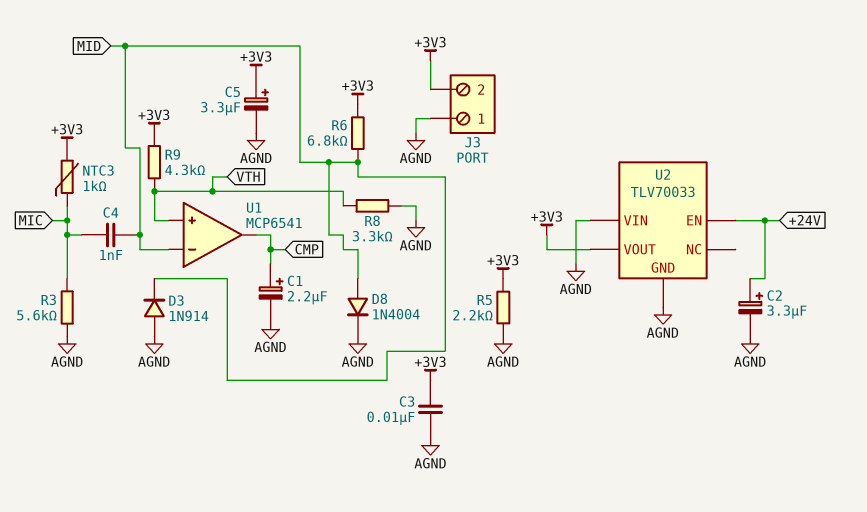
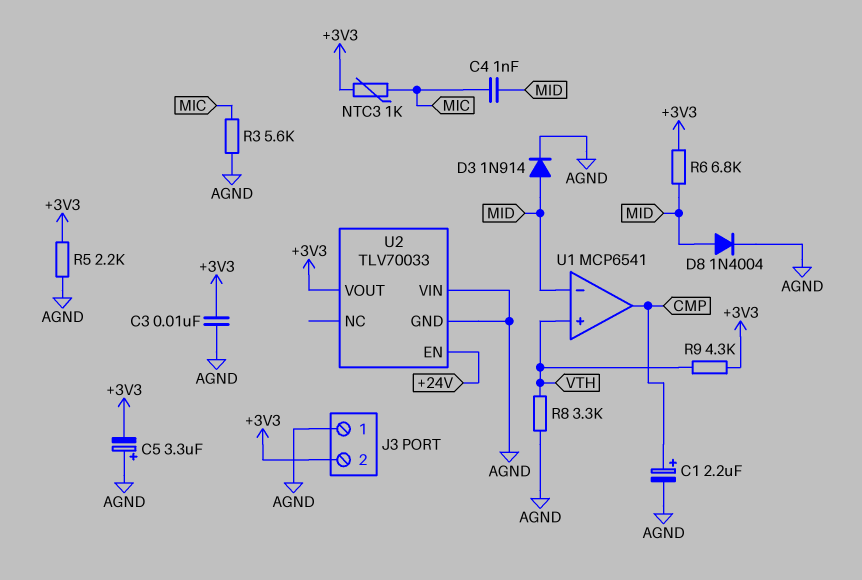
C2: 3.3uF (plus +24V, minus AGND) -> none
C5: 3.3uF (plus +3V3, minus AGND) -> 3.3uF (plus AGND, minus +3V3)
D3: diode 1N914 (A AGND, K MID) -> diode 1N914 (A MID, K AGND)

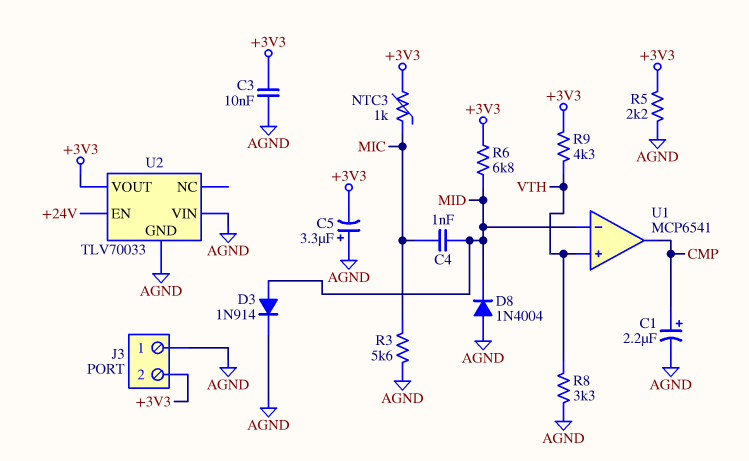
D8: diode 1N4004 (A MID, K AGND) -> diode 1N4004 (A AGND, K MID)

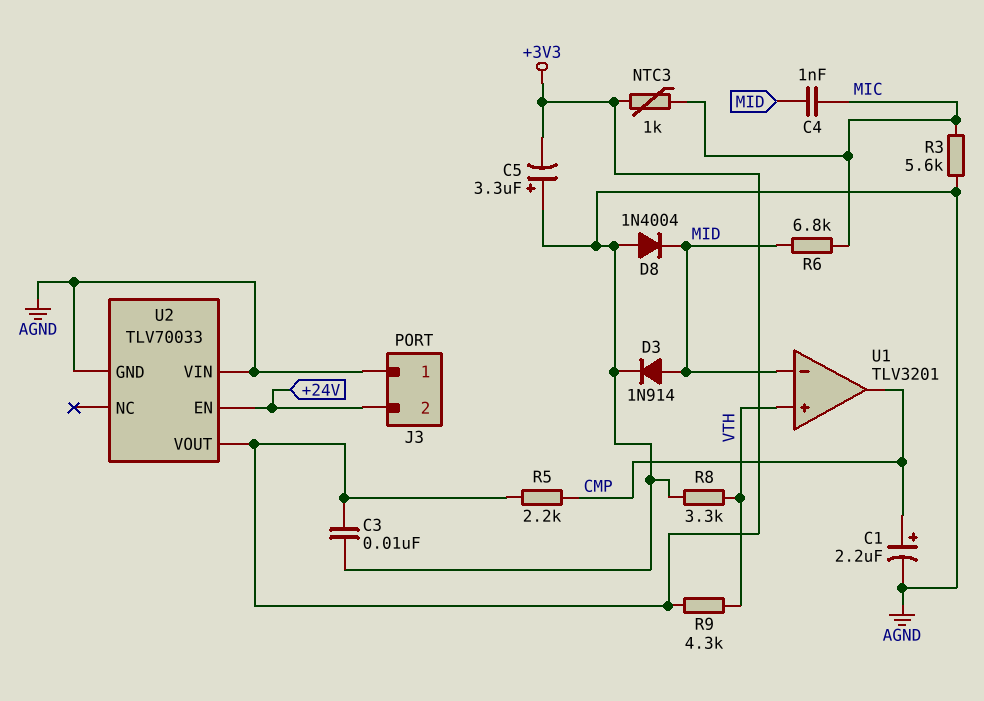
J3 pin 2: +3V3 -> +24V
R5: 2.2k (+3V3, AGND) -> 2.2k (+3V3, CMP)
R6: 6.8k (+3V3, MID) -> 6.8k (MIC, MID)
U1: MCP6541 -> TLV3201

